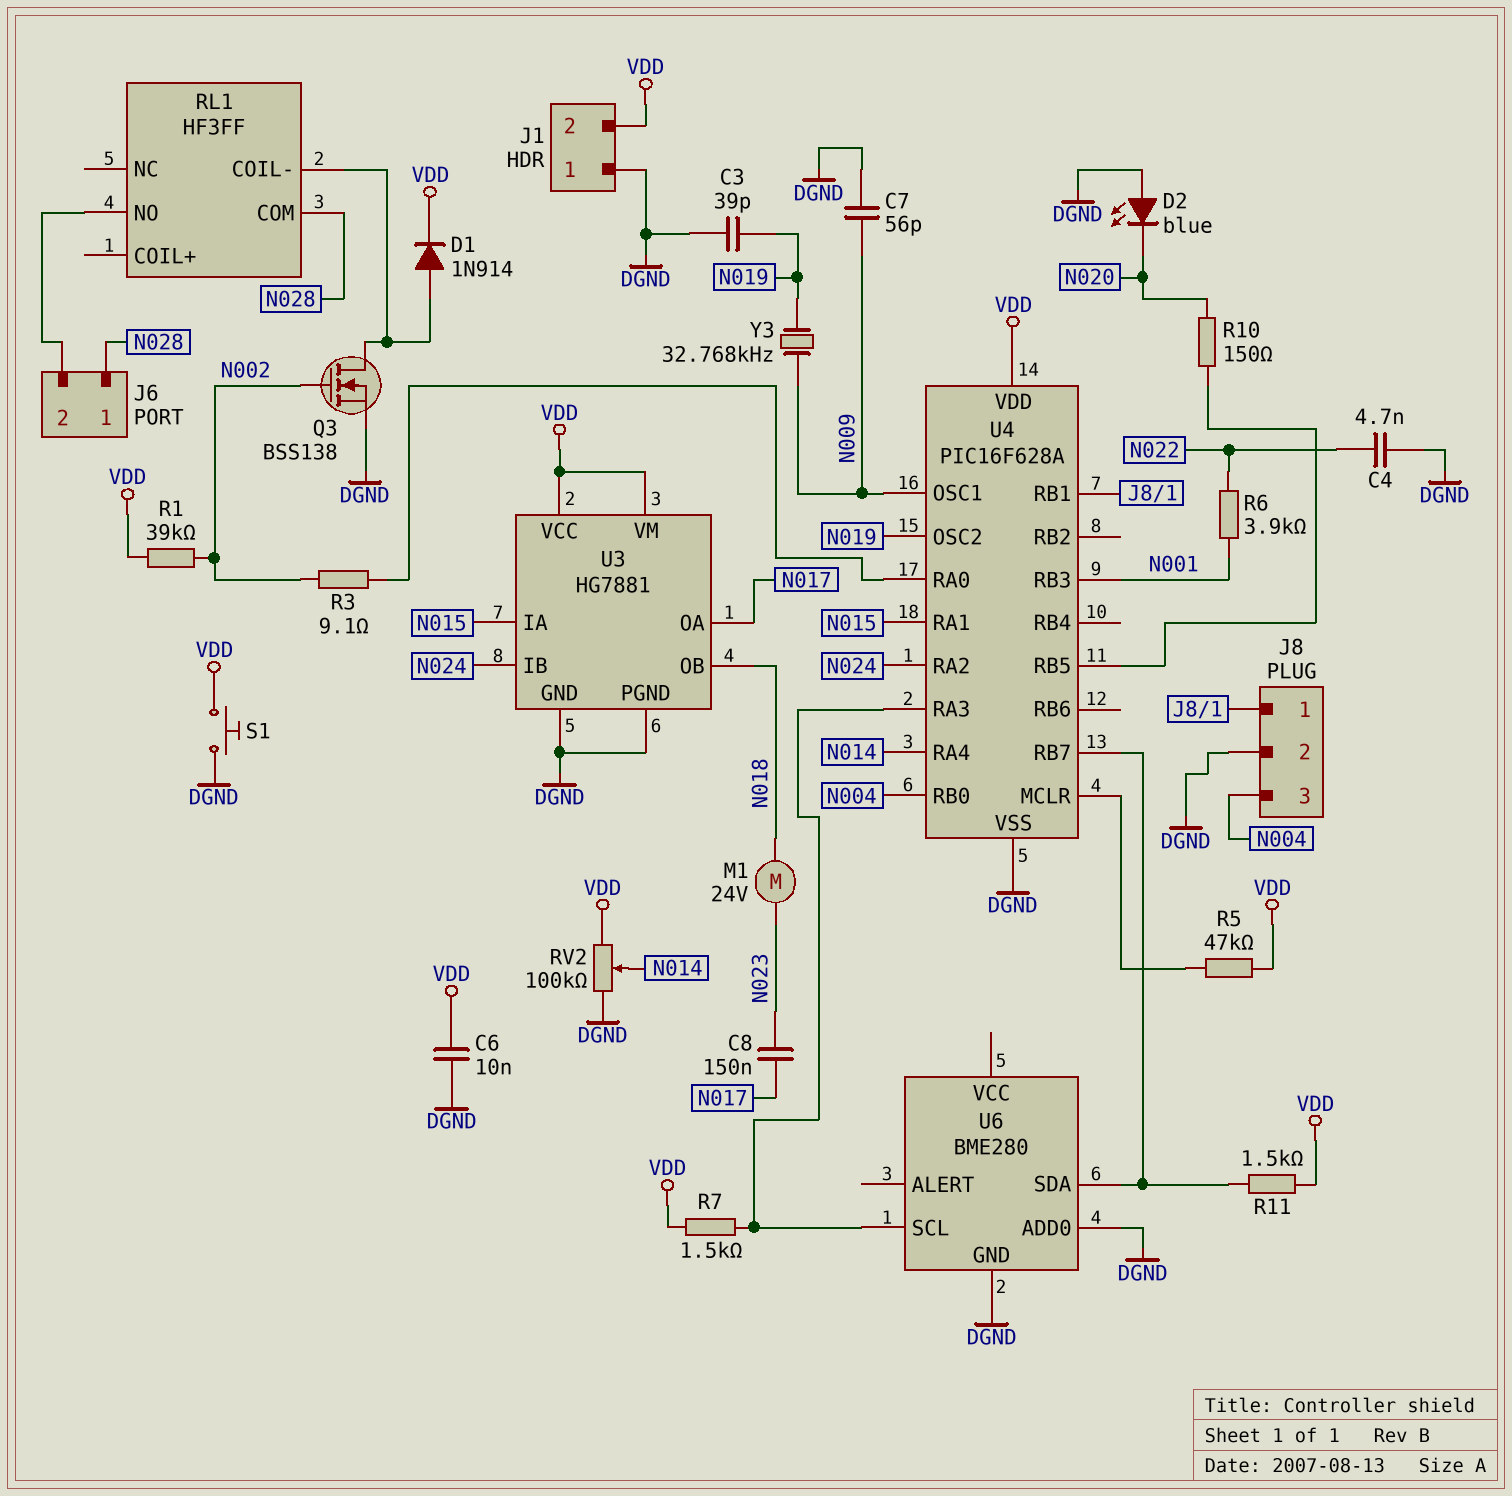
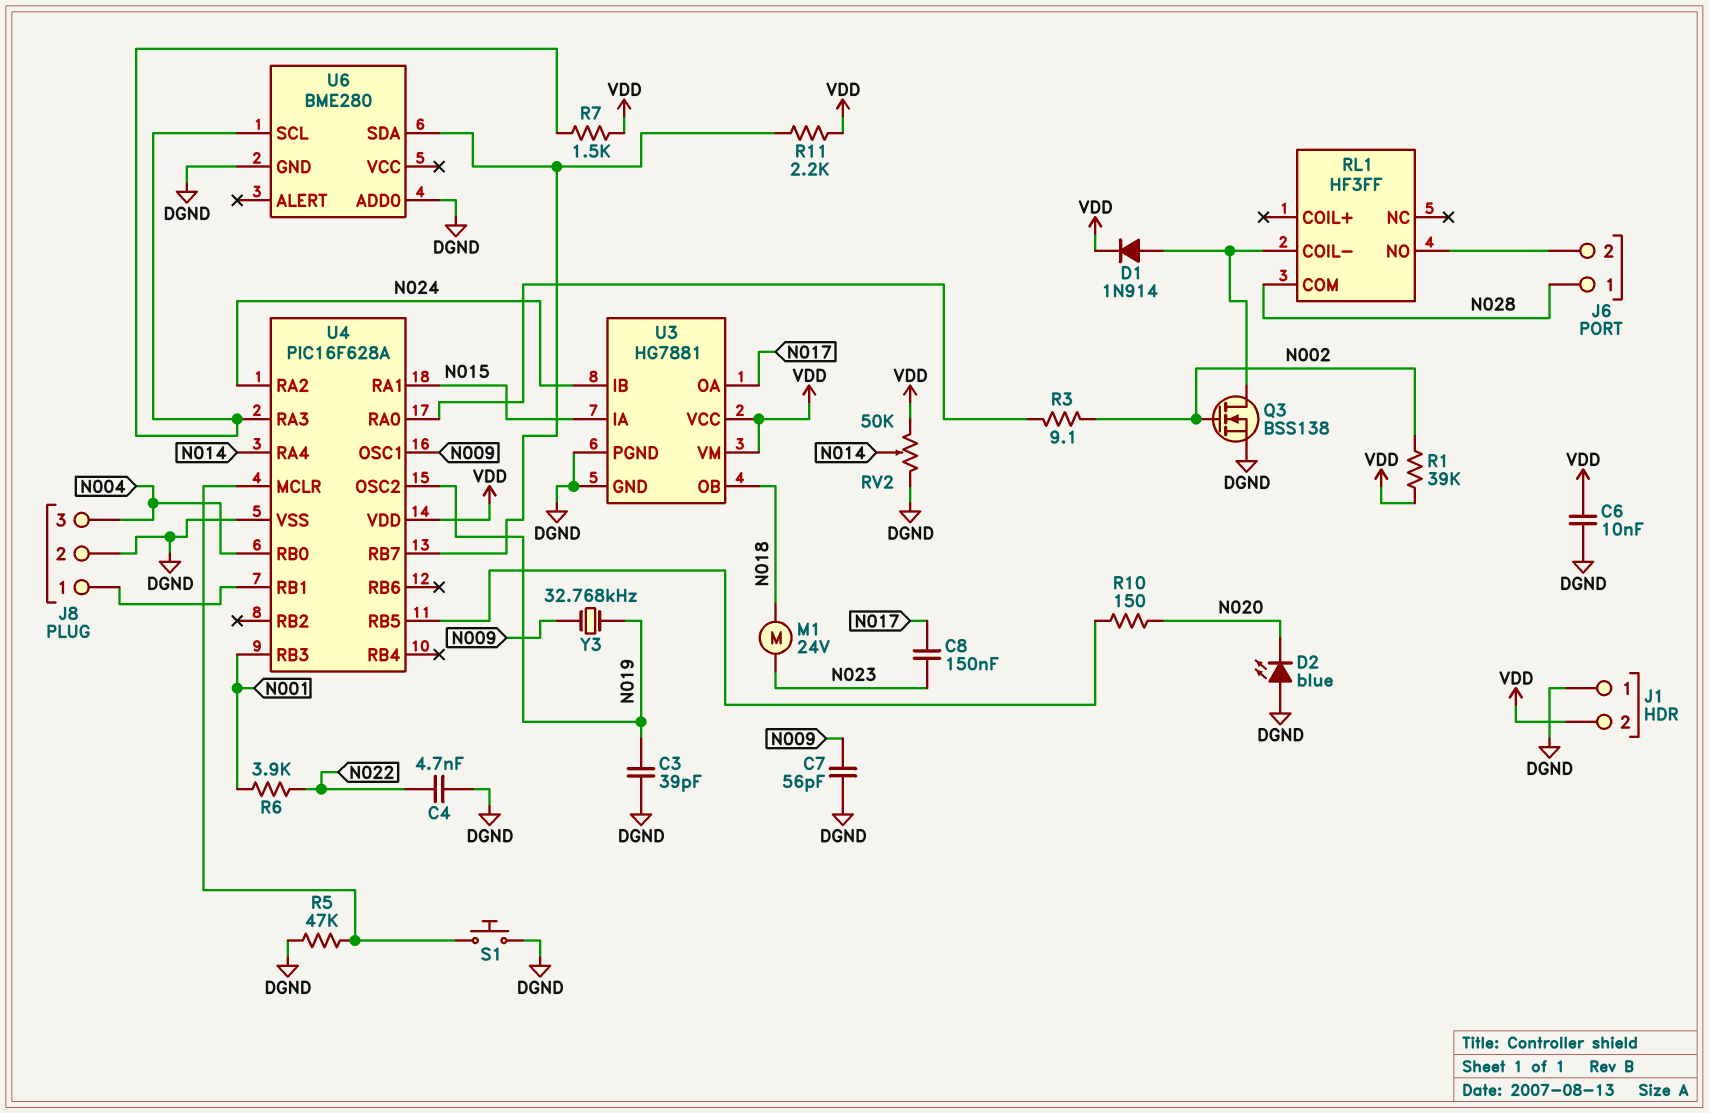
R5: 47k (U4/MCLR, VDD) -> 47k (DGND, U4/MCLR)
R11: 1.5k (U4/RB7, VDD) -> 2.2k (U4/RB7, VDD)
RV2: 100k (DGND, VDD, wiper N014) -> 50k (DGND, VDD, wiper N014)
S1: button (DGND, VDD) -> button (DGND, U4/MCLR)

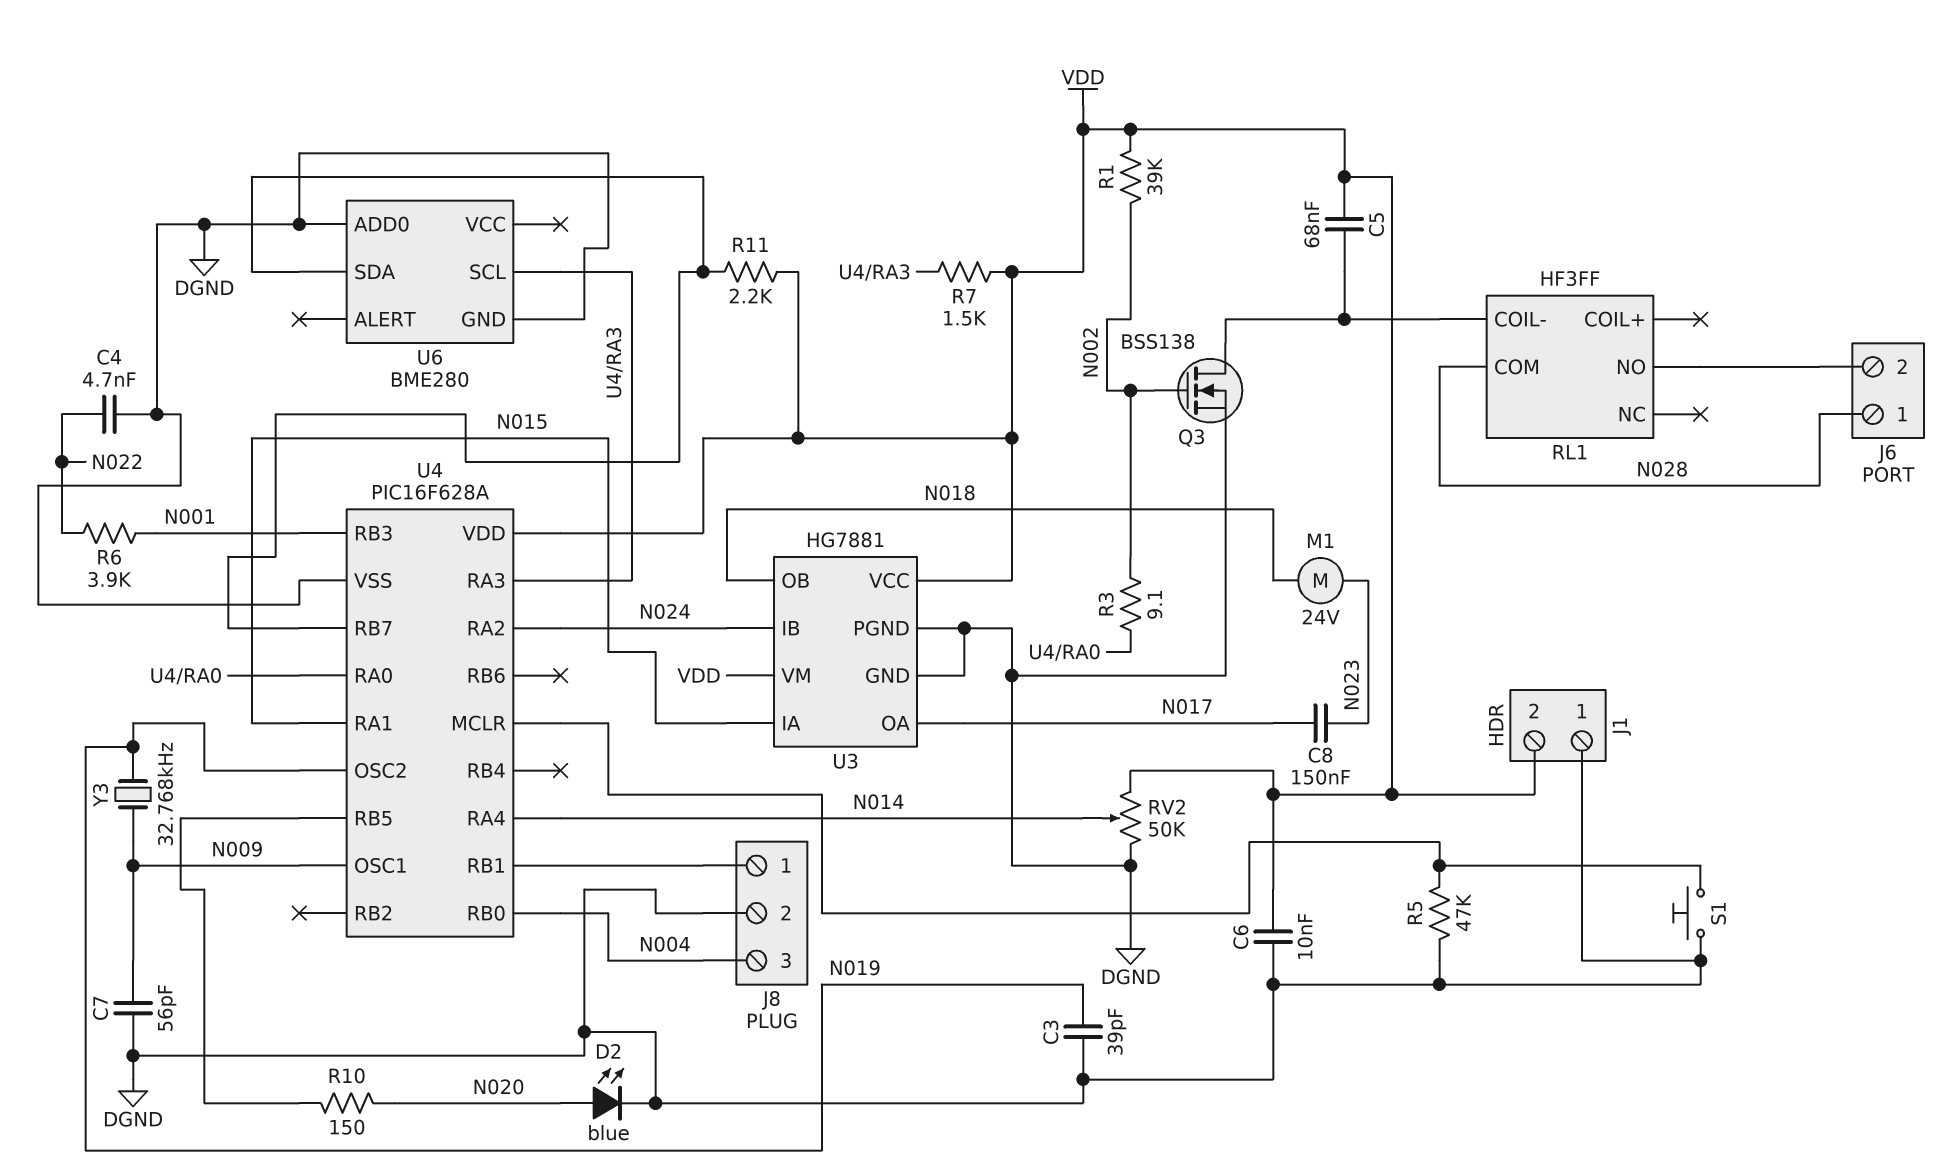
C5: none -> 68nF (RL1/COIL-, VDD)
D1: diode 1N914 (A RL1/COIL-, K VDD) -> none
D2: LED blue (A DGND, K N020) -> LED blue (A N020, K DGND)

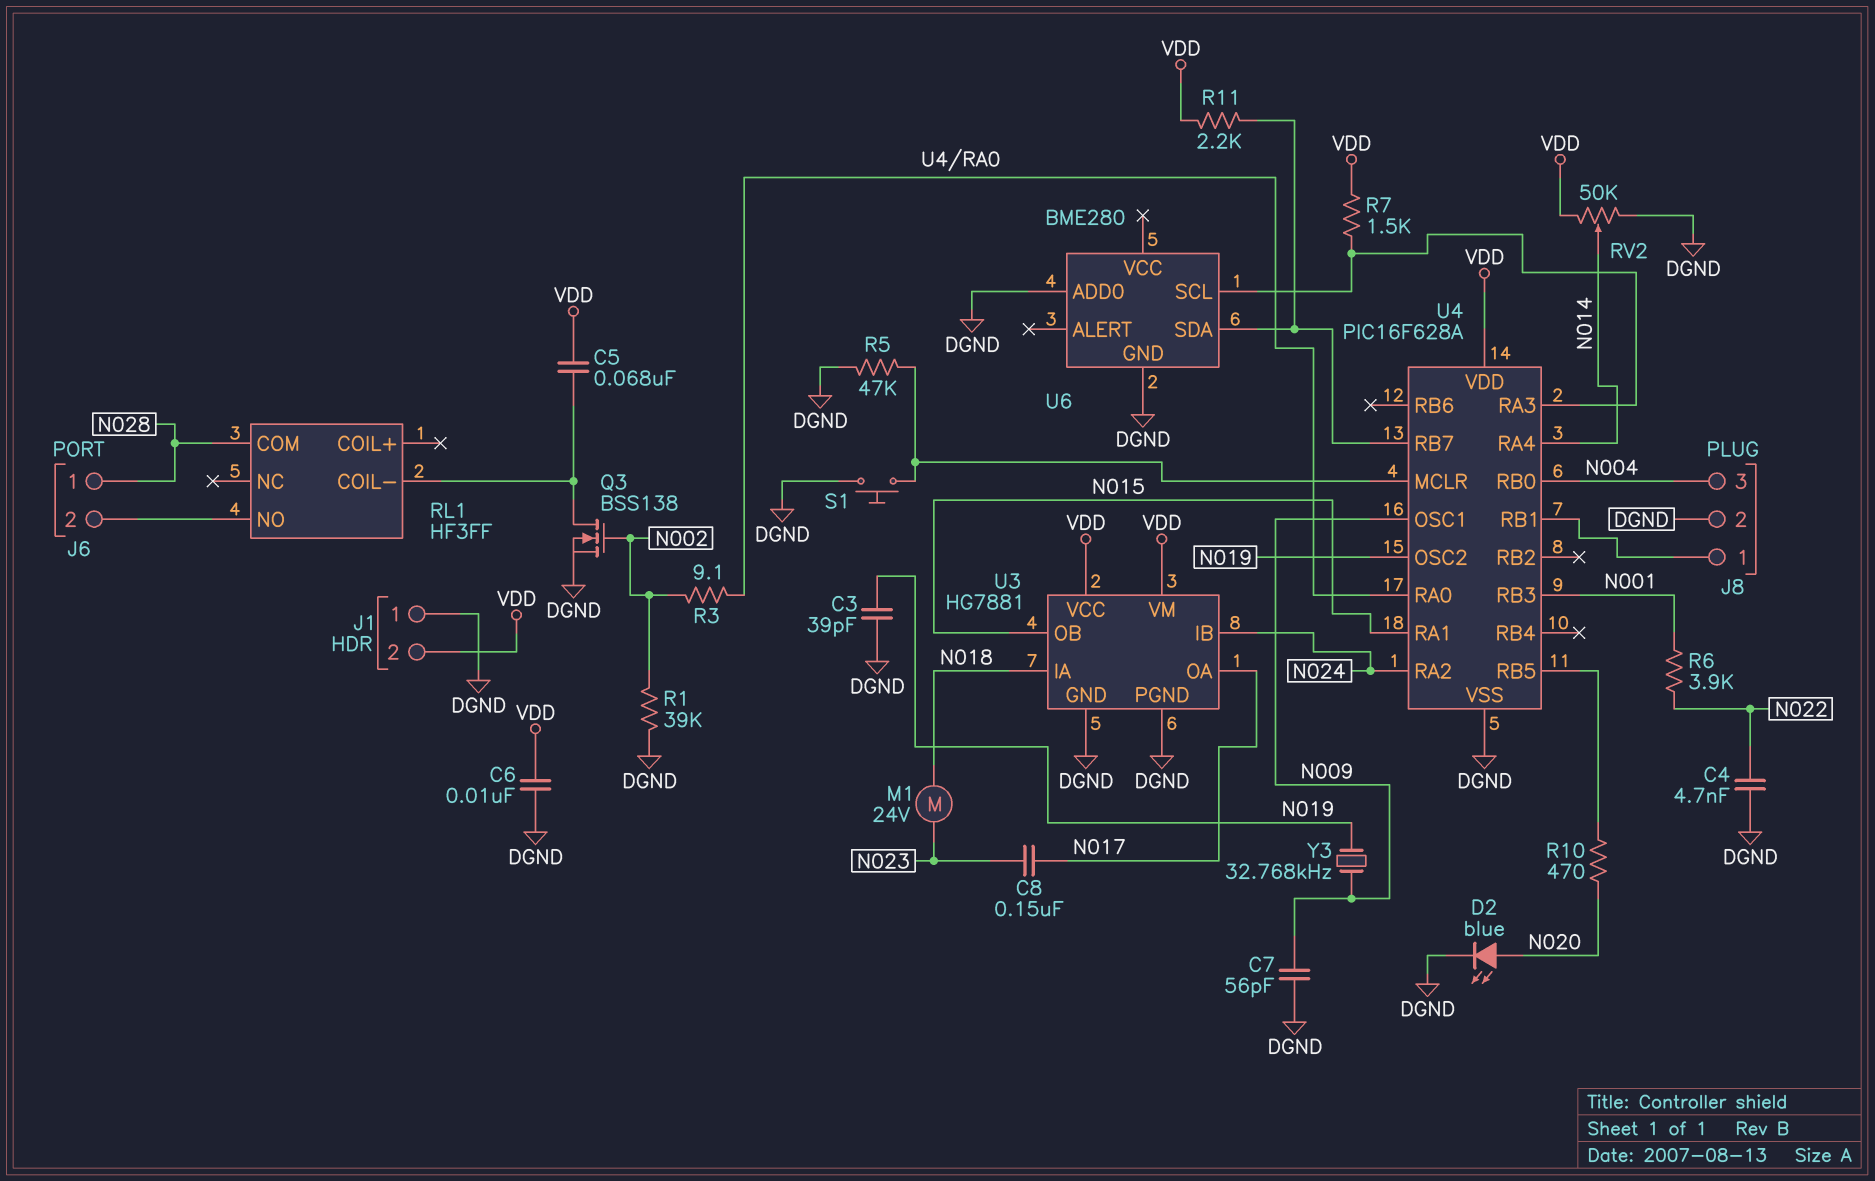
R1: 39k (N002, VDD) -> 39k (DGND, N002)
R10: 150 (N020, U4/RB5) -> 470 (N020, U4/RB5)
U3 pin IA: N015 -> N018
U3 pin OB: N018 -> N015

